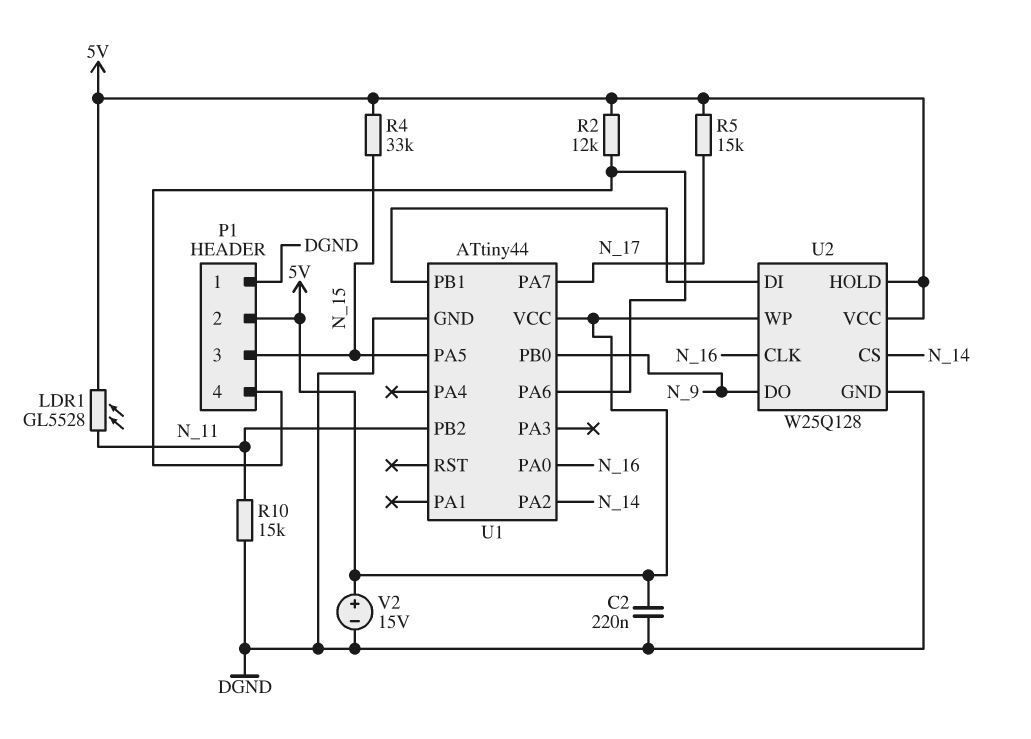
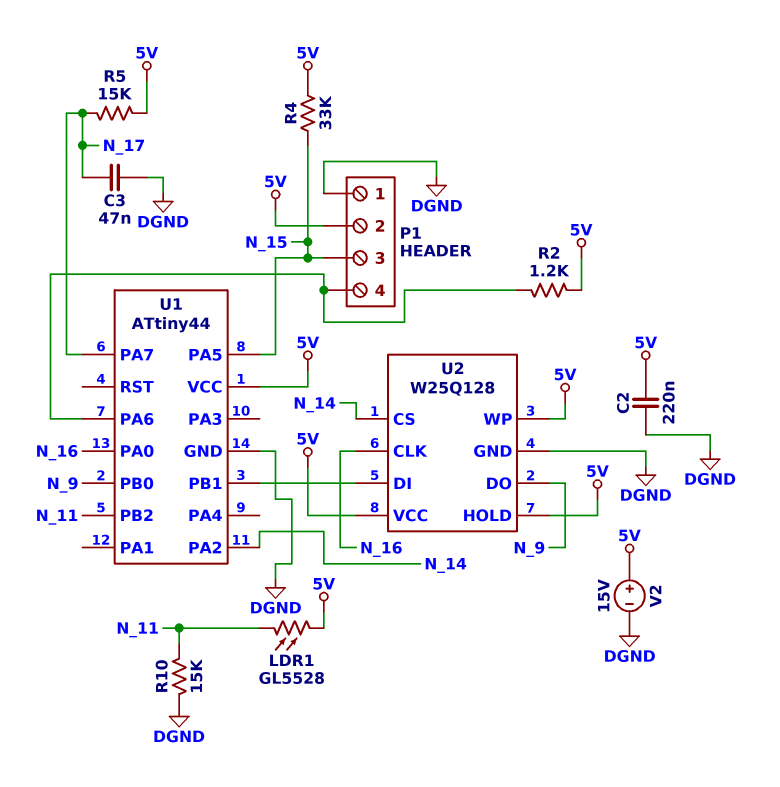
C3: none -> 47nF (DGND, N_17)
R2: 12k (5V, P1/4) -> 1.2k (5V, P1/4)

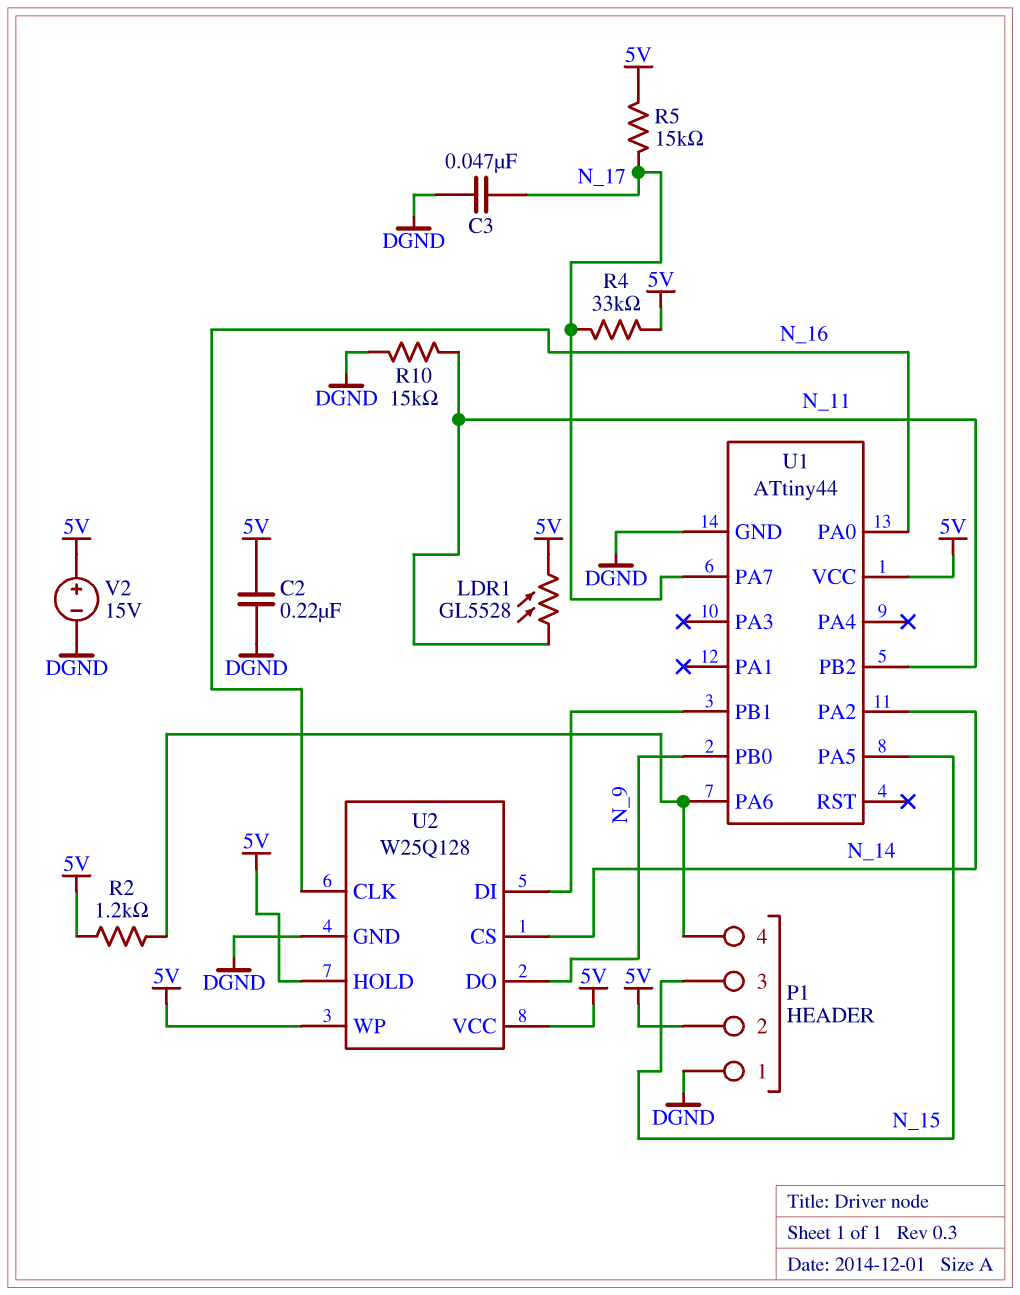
R4: 33k (5V, N_15) -> 33k (5V, N_17)

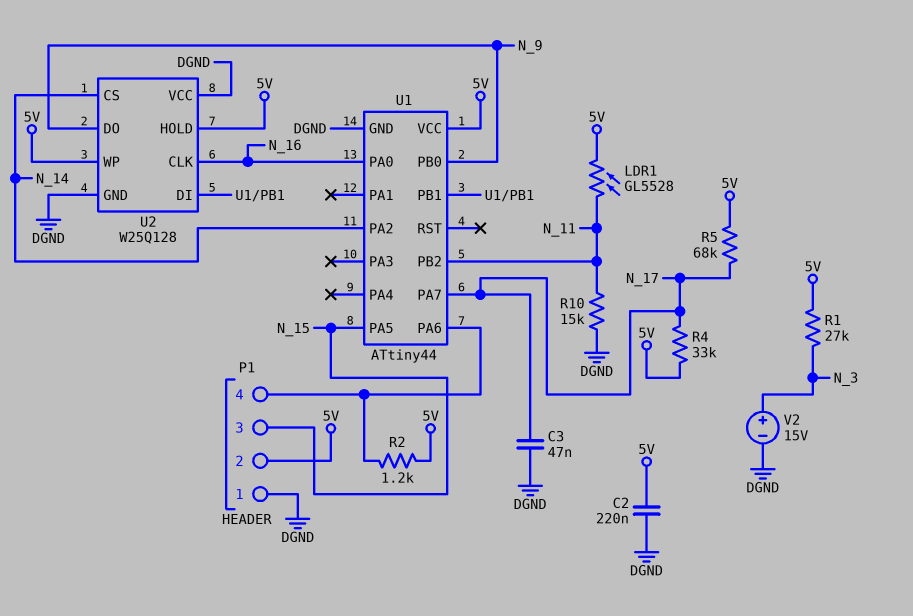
R1: none -> 27k (5V, N_3)
R5: 15k (5V, N_17) -> 68k (5V, N_17)
U2 pin VCC: 5V -> DGND
V2: 15V (plus 5V, minus DGND) -> 15V (plus N_3, minus DGND)

